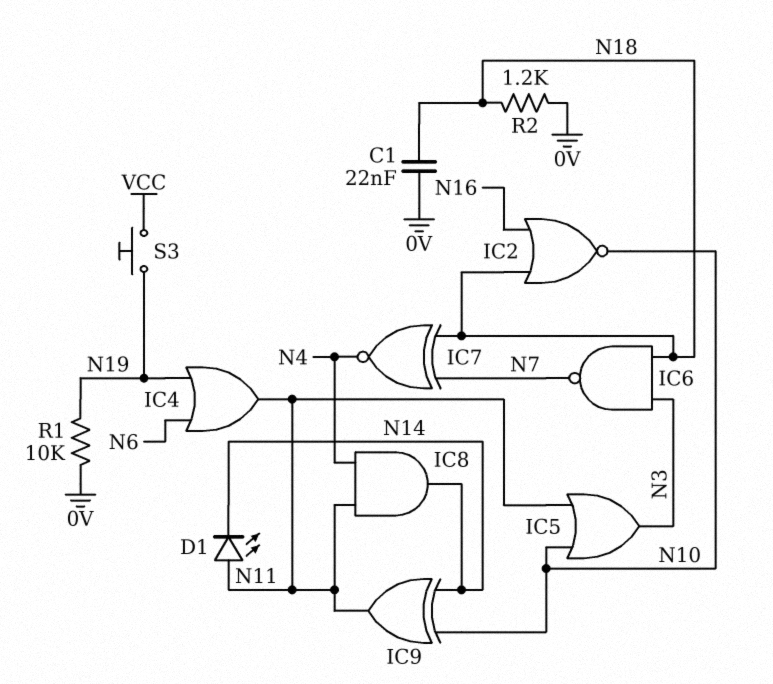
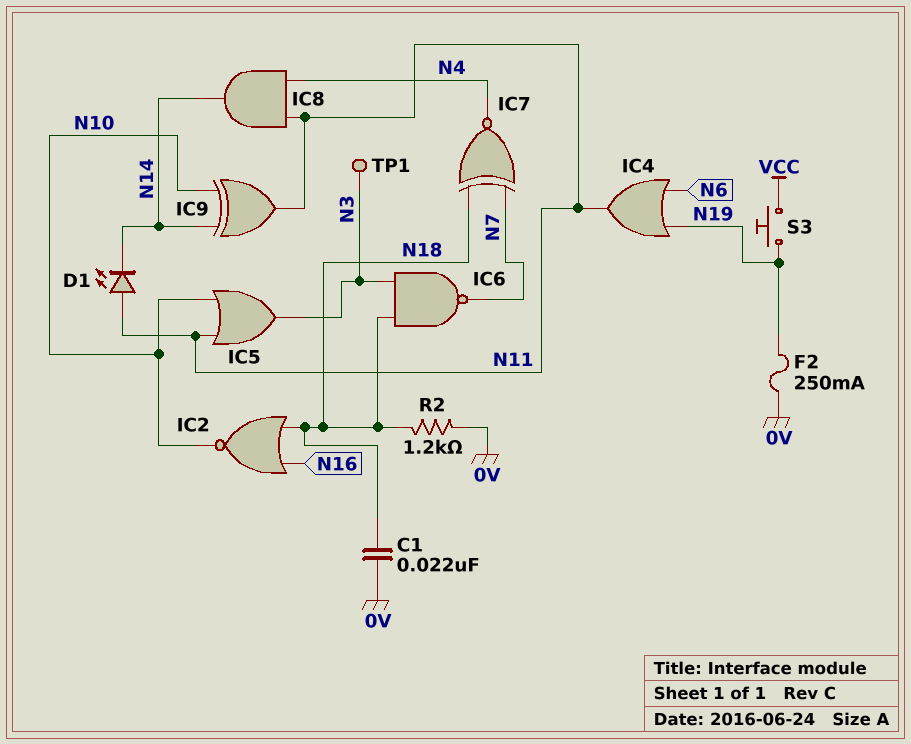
F2: none -> 250mA (0V, N19)
R1: 10k (0V, N19) -> none
TP1: none -> test point (N3)

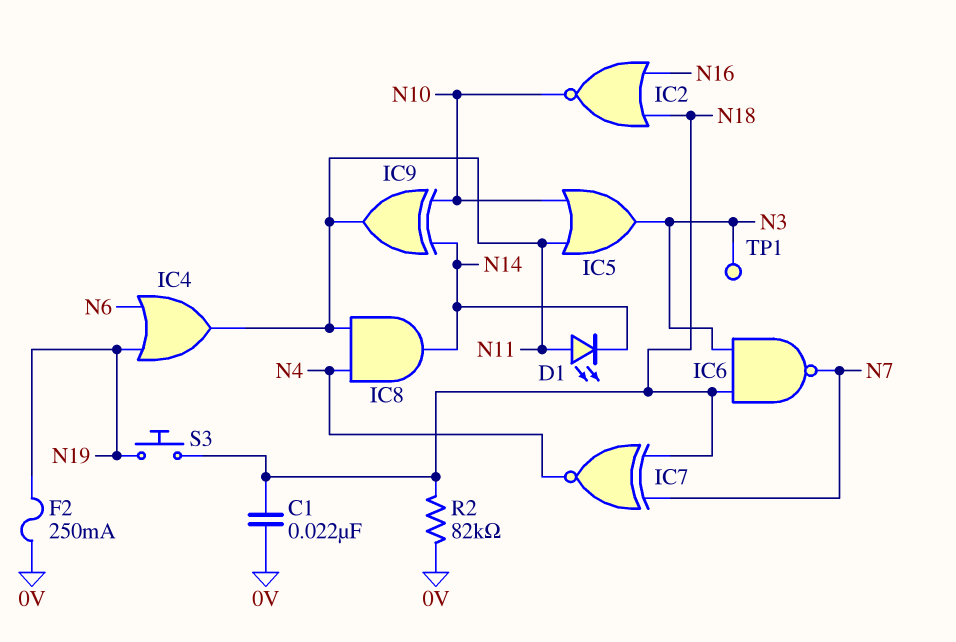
R2: 1.2k (0V, N18) -> 82k (0V, N18)
S3: button (N19, VCC) -> button (N18, N19)

